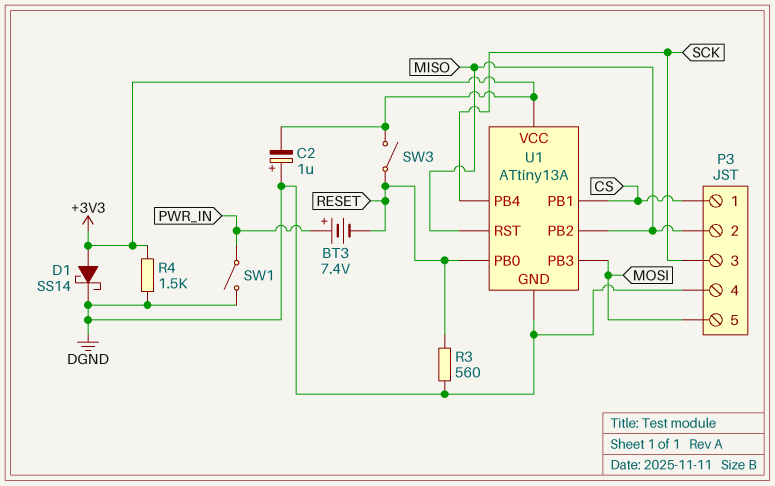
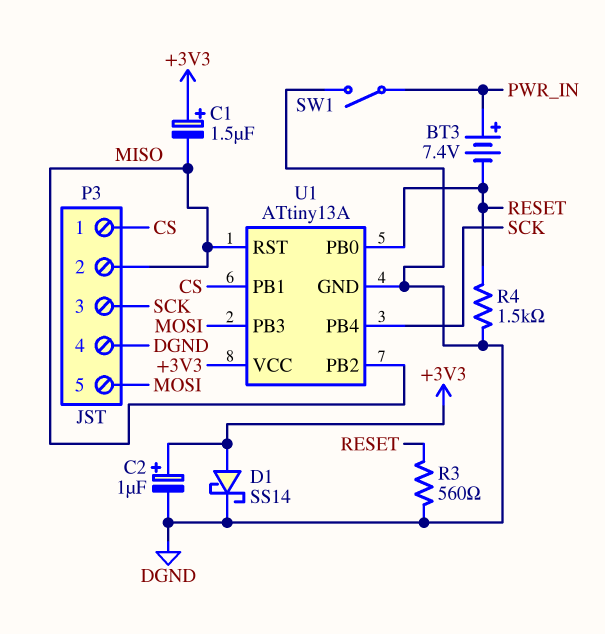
C1: none -> 1.5uF (plus +3V3, minus MISO)
C2: 1uF (plus DGND, minus +3V3) -> 1uF (plus +3V3, minus DGND)
R4: 1.5k (+3V3, DGND) -> 1.5k (DGND, RESET)
SW3: switch (+3V3, RESET) -> none

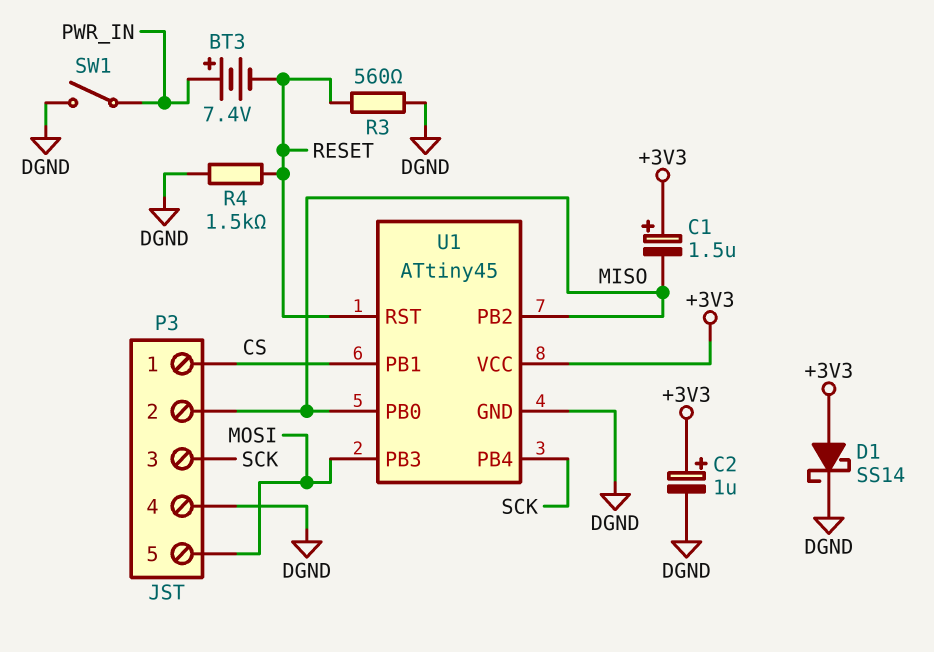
U1: ATtiny13A -> ATtiny45
U1 pin PB0: RESET -> MISO
U1 pin RST: MISO -> RESET

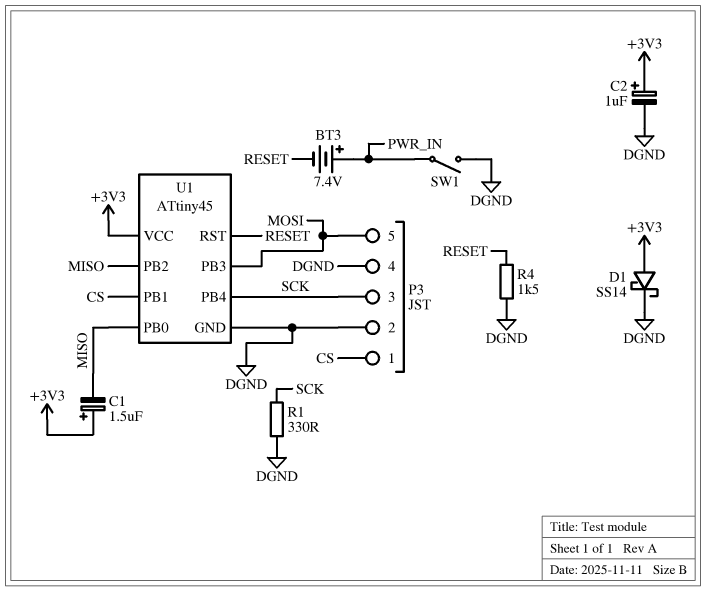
P3 pin 2: MISO -> DGND
R1: none -> 330 (DGND, SCK)
R3: 560 (DGND, RESET) -> none

